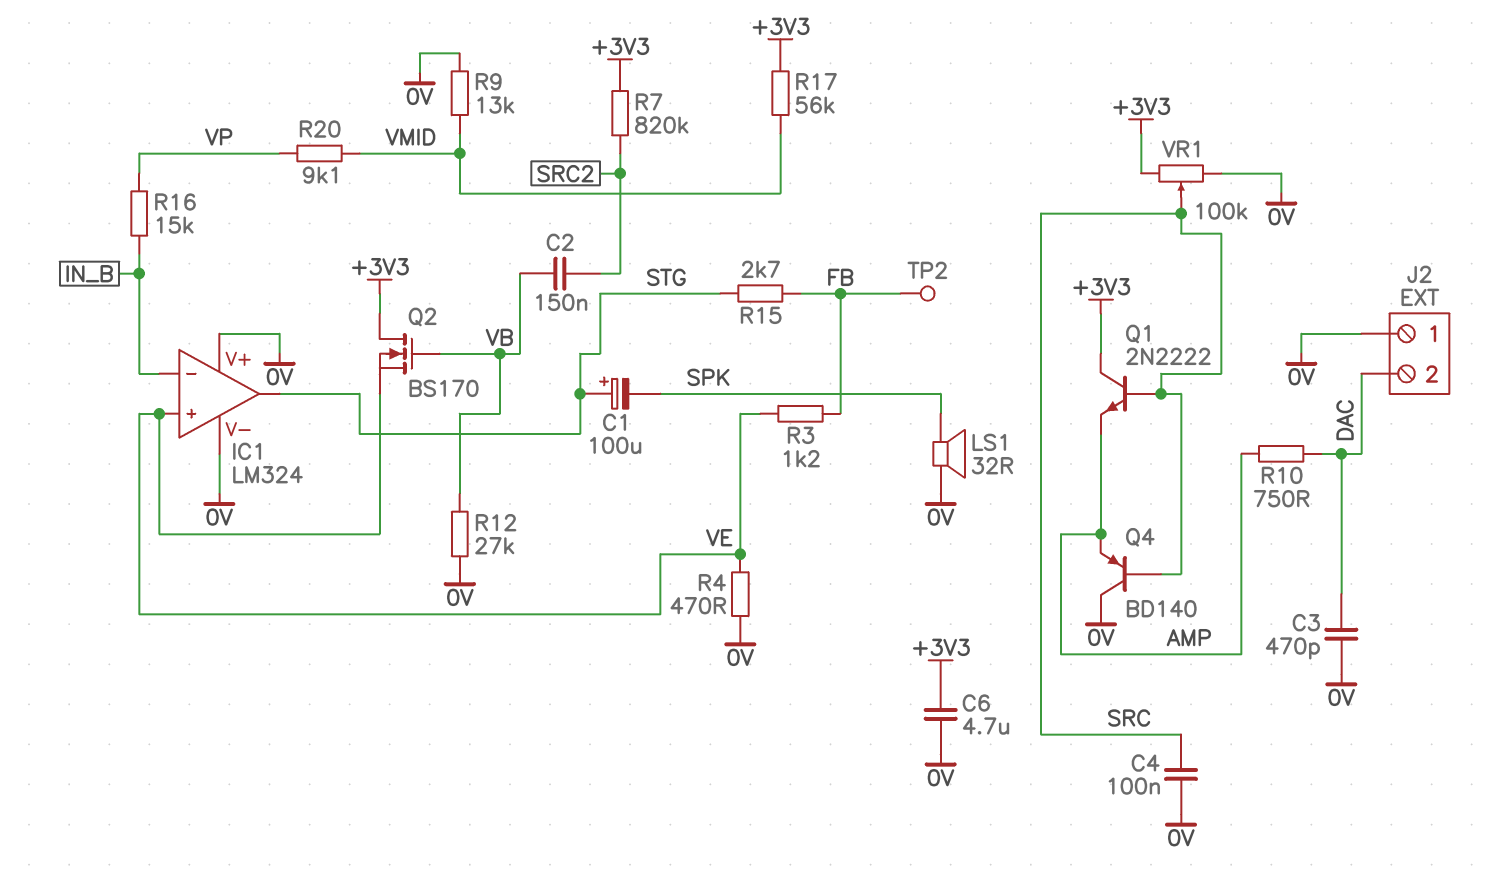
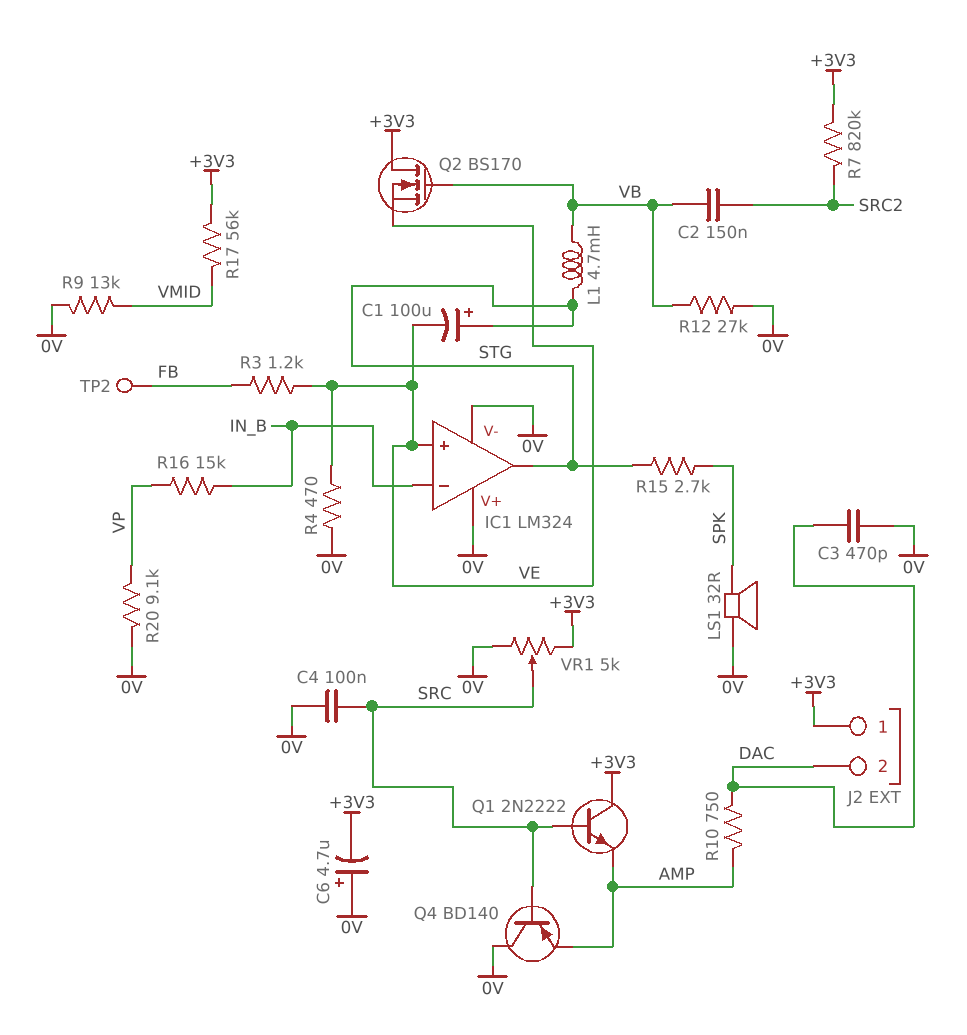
C1: 100uF (plus STG, minus SPK) -> 100uF (plus STG, minus VE)
C6: 4.7uF (+3V3, 0V) -> 4.7uF (plus 0V, minus +3V3)
J2 pin 1: 0V -> +3V3
L1: none -> 4.7mH (STG, VB)
R15: 2.7k (FB, STG) -> 2.7k (SPK, STG)
R20: 9.1k (VMID, VP) -> 9.1k (0V, VP)
VR1: 100k (+3V3, 0V, wiper SRC) -> 5k (+3V3, 0V, wiper SRC)

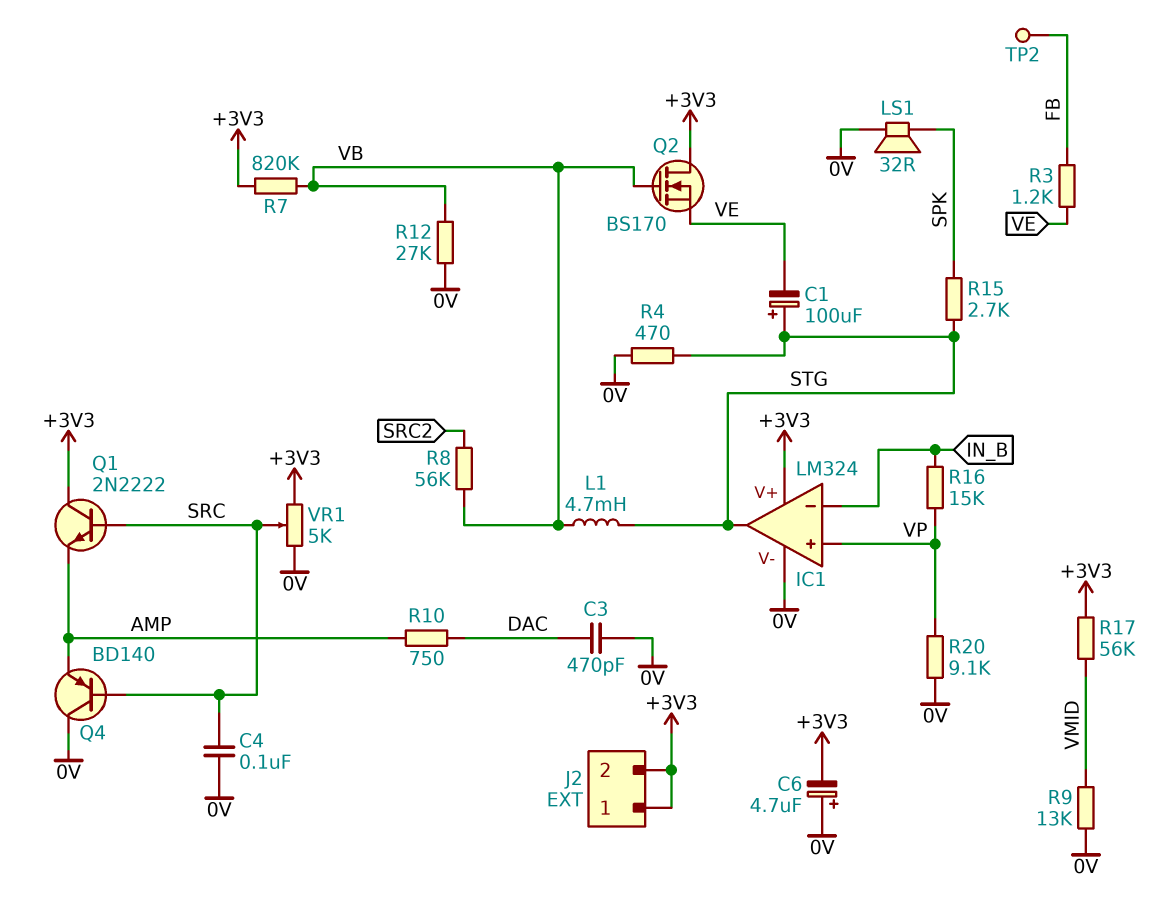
C2: 150nF (SRC2, VB) -> none
IC1 pin V+: 0V -> +3V3
IC1 pin in+: VE -> VP
J2 pin 2: DAC -> +3V3
R4: 470 (0V, VE) -> 470 (0V, STG)
R7: 820k (+3V3, SRC2) -> 820k (+3V3, VB)
R8: none -> 56k (SRC2, VB)

